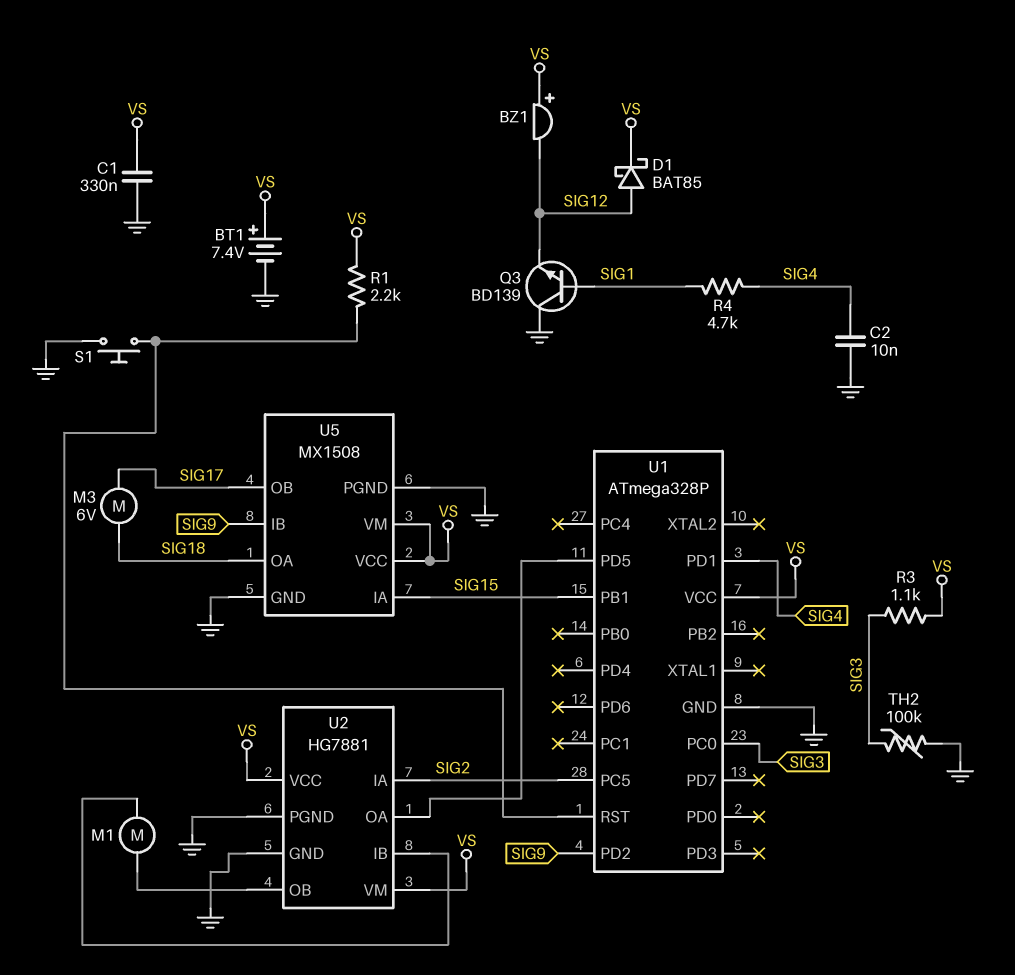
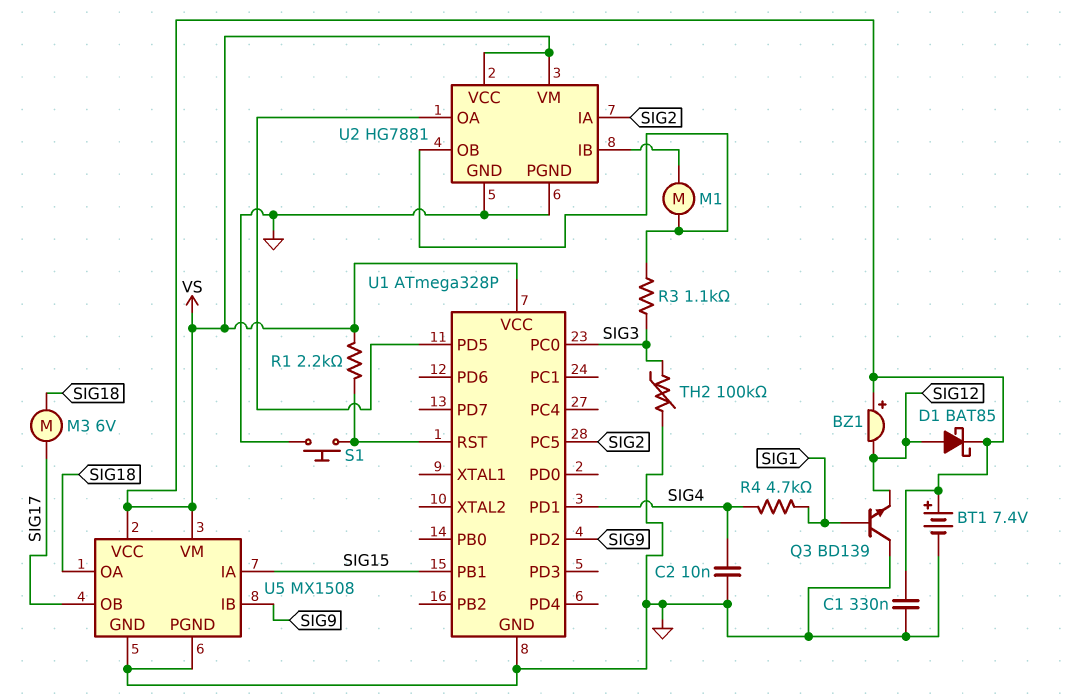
R3: 1.1k (SIG3, VS) -> 1.1k (SIG3, U2/OB)

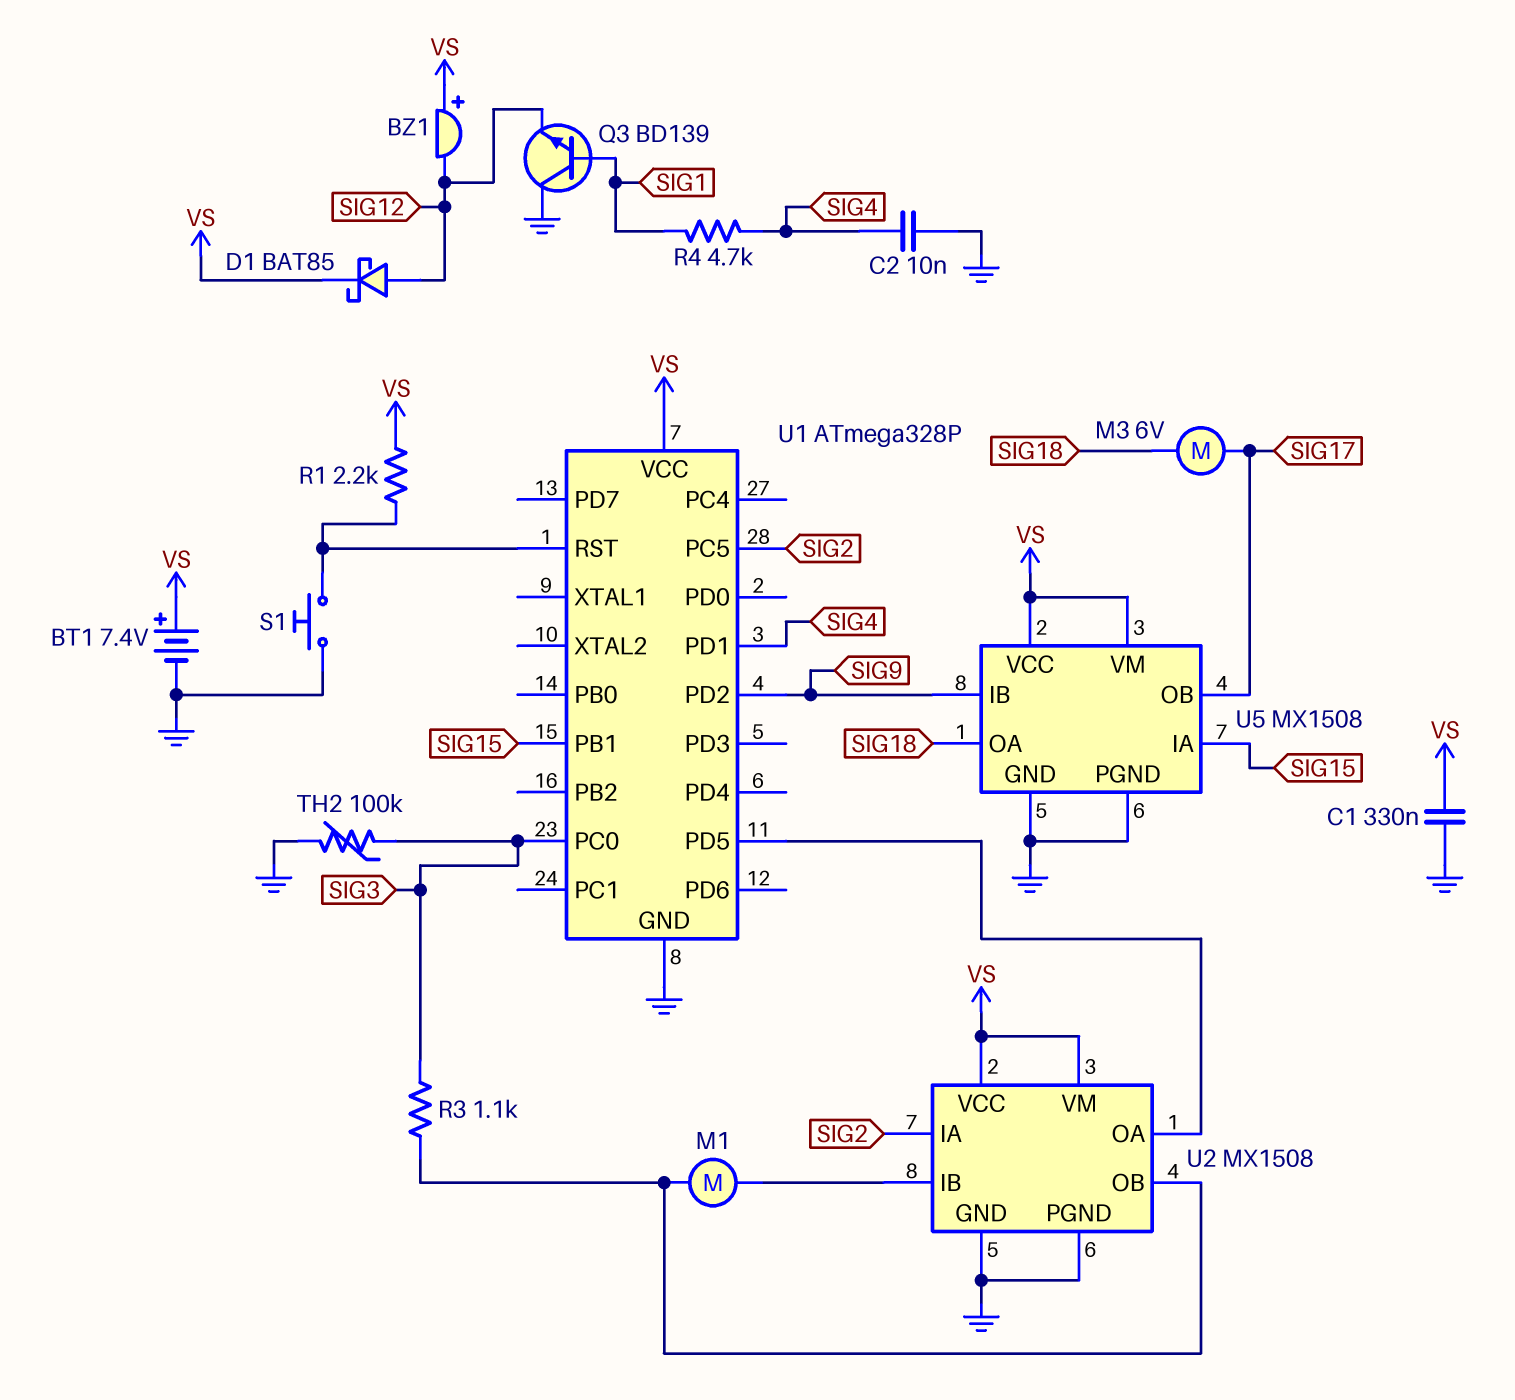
U2: HG7881 -> MX1508

